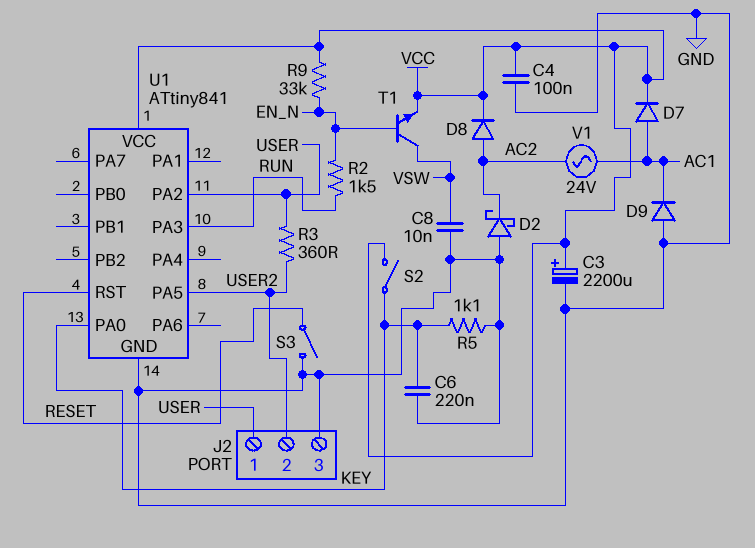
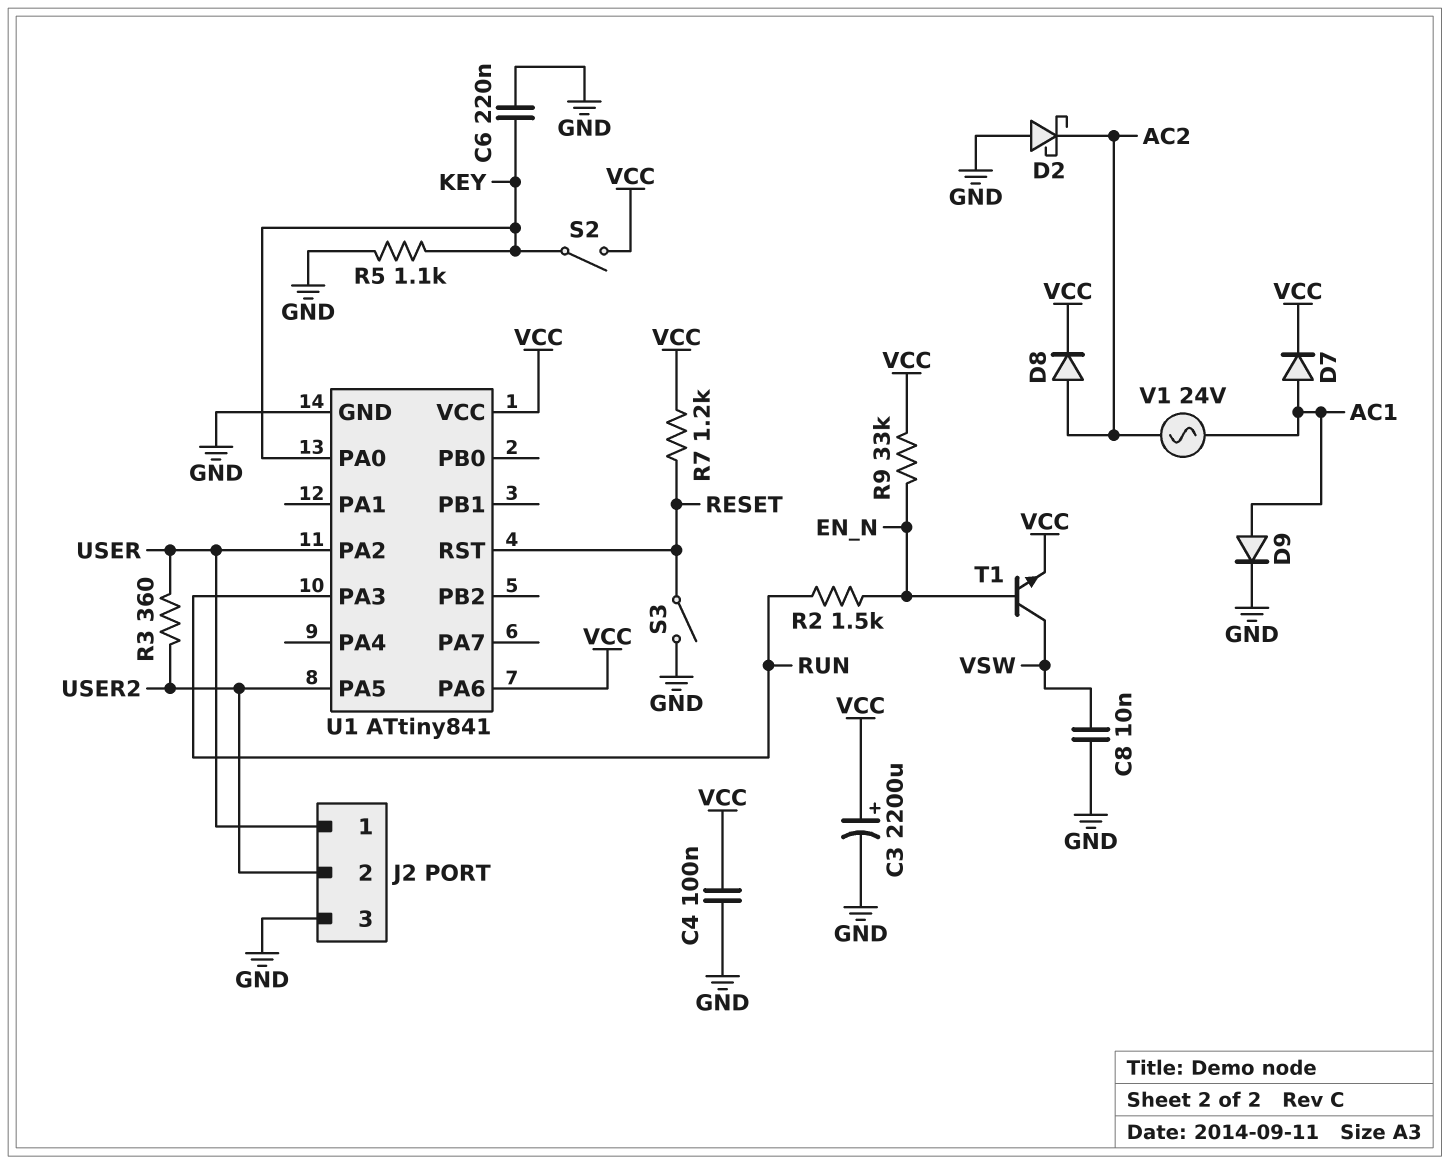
D9: diode (A GND, K AC1) -> diode (A AC1, K GND)
R7: none -> 1.2k (RESET, VCC)
U1 pin PA6: none -> VCC

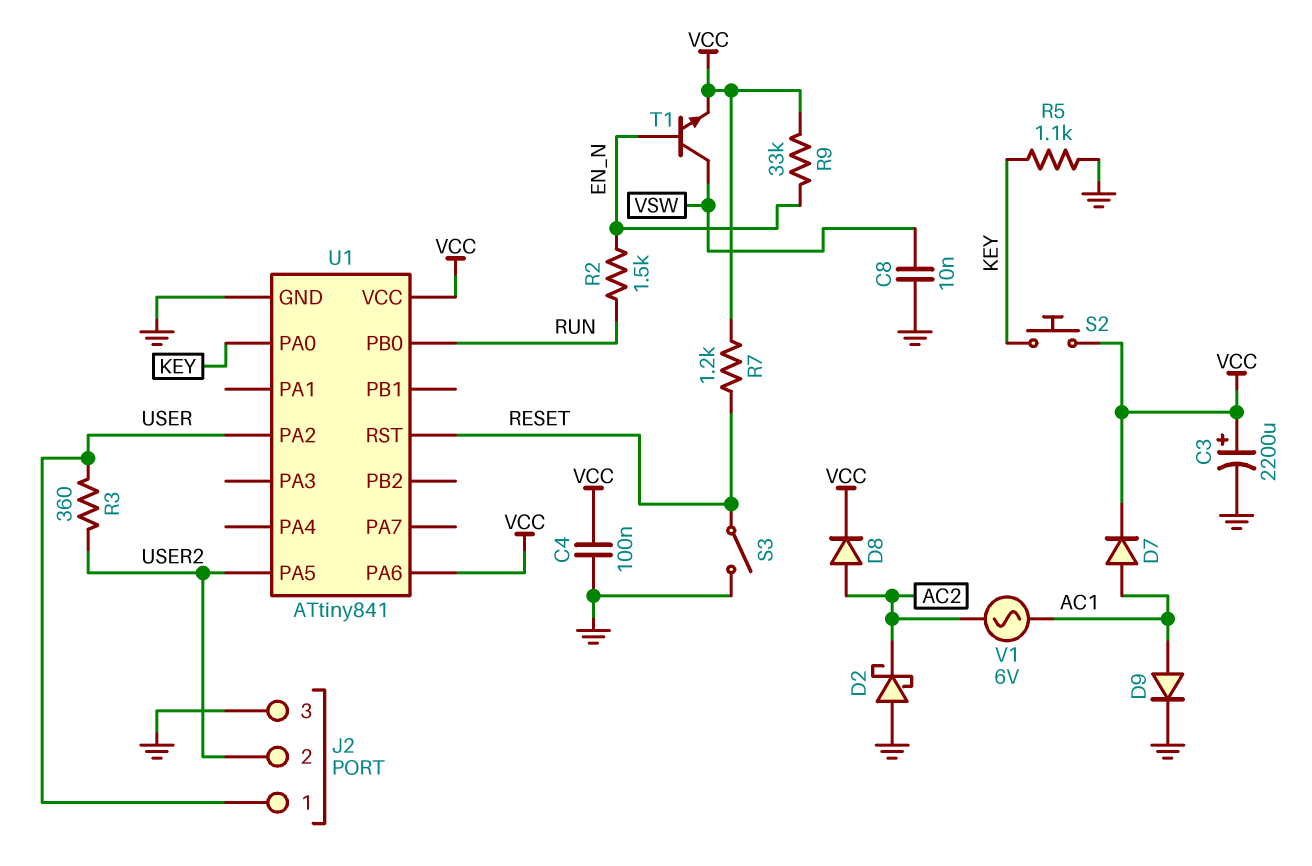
C6: 220nF (GND, KEY) -> none
S2: switch (KEY, VCC) -> button (KEY, VCC)
U1 pin PA3: RUN -> none
U1 pin PB0: none -> RUN
V1: AC 24V (AC1, AC2) -> AC 6V (AC1, AC2)

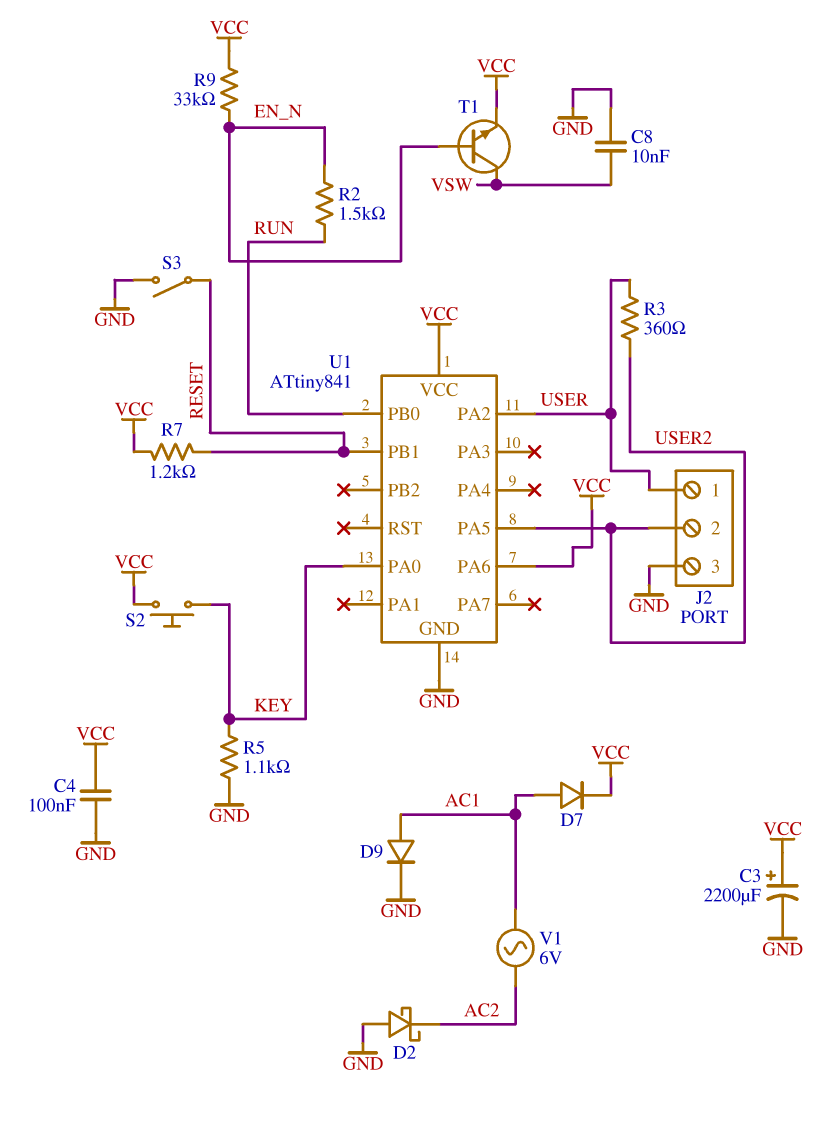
D8: diode (A AC2, K VCC) -> none
U1 pin PB1: none -> RESET
U1 pin RST: RESET -> none

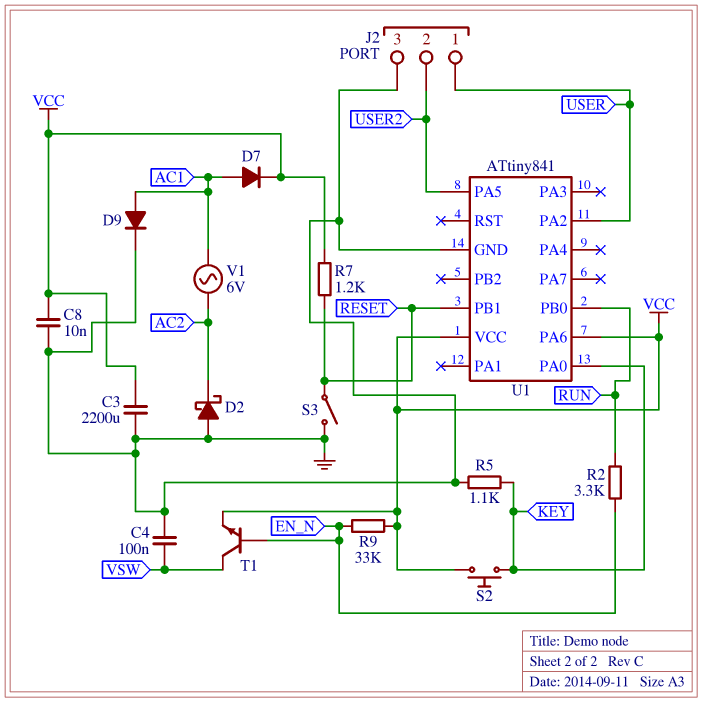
C3: 2200uF (plus VCC, minus GND) -> 2200uF (GND, VCC)
C4: 100nF (GND, VCC) -> 100nF (GND, VSW)
C8: 10nF (GND, VSW) -> 10nF (GND, VCC)
R2: 1.5k (EN_N, RUN) -> 3.3k (EN_N, RUN)
R3: 360 (USER, USER2) -> none

